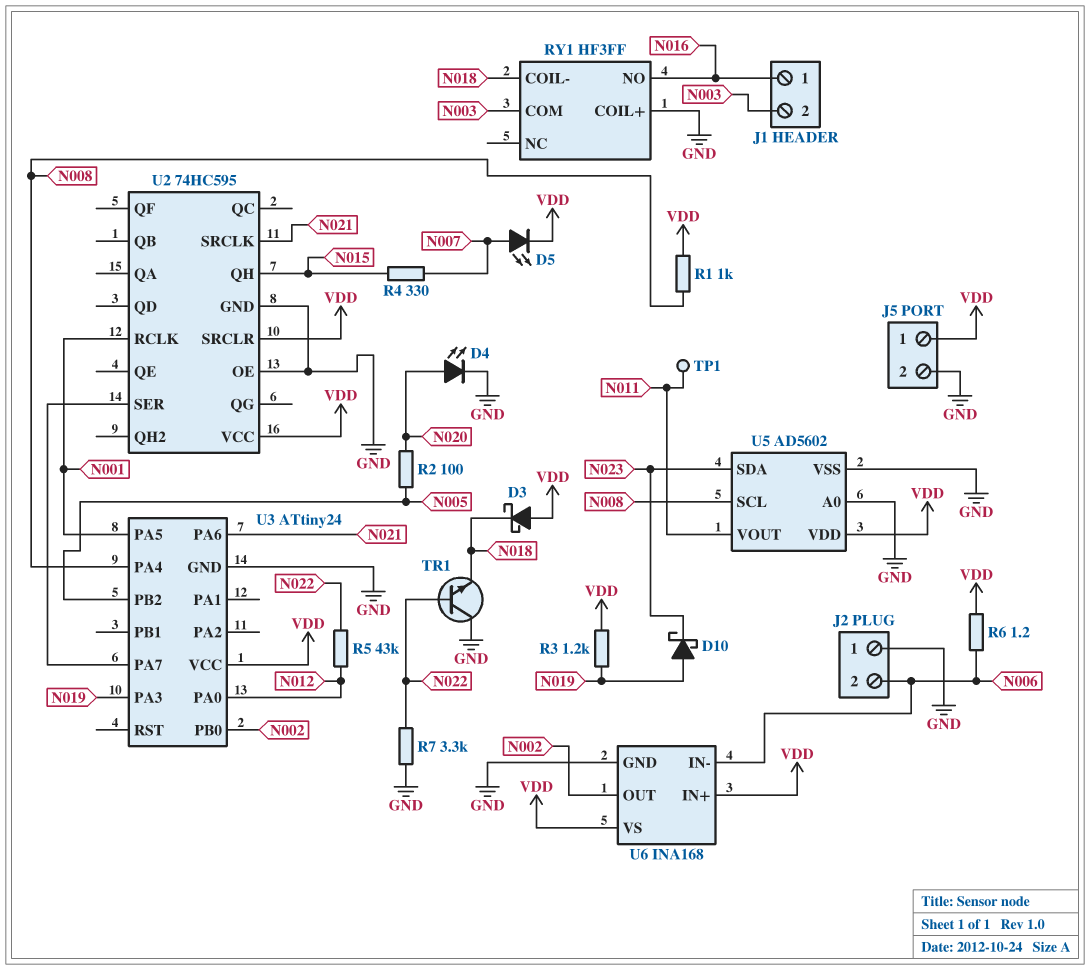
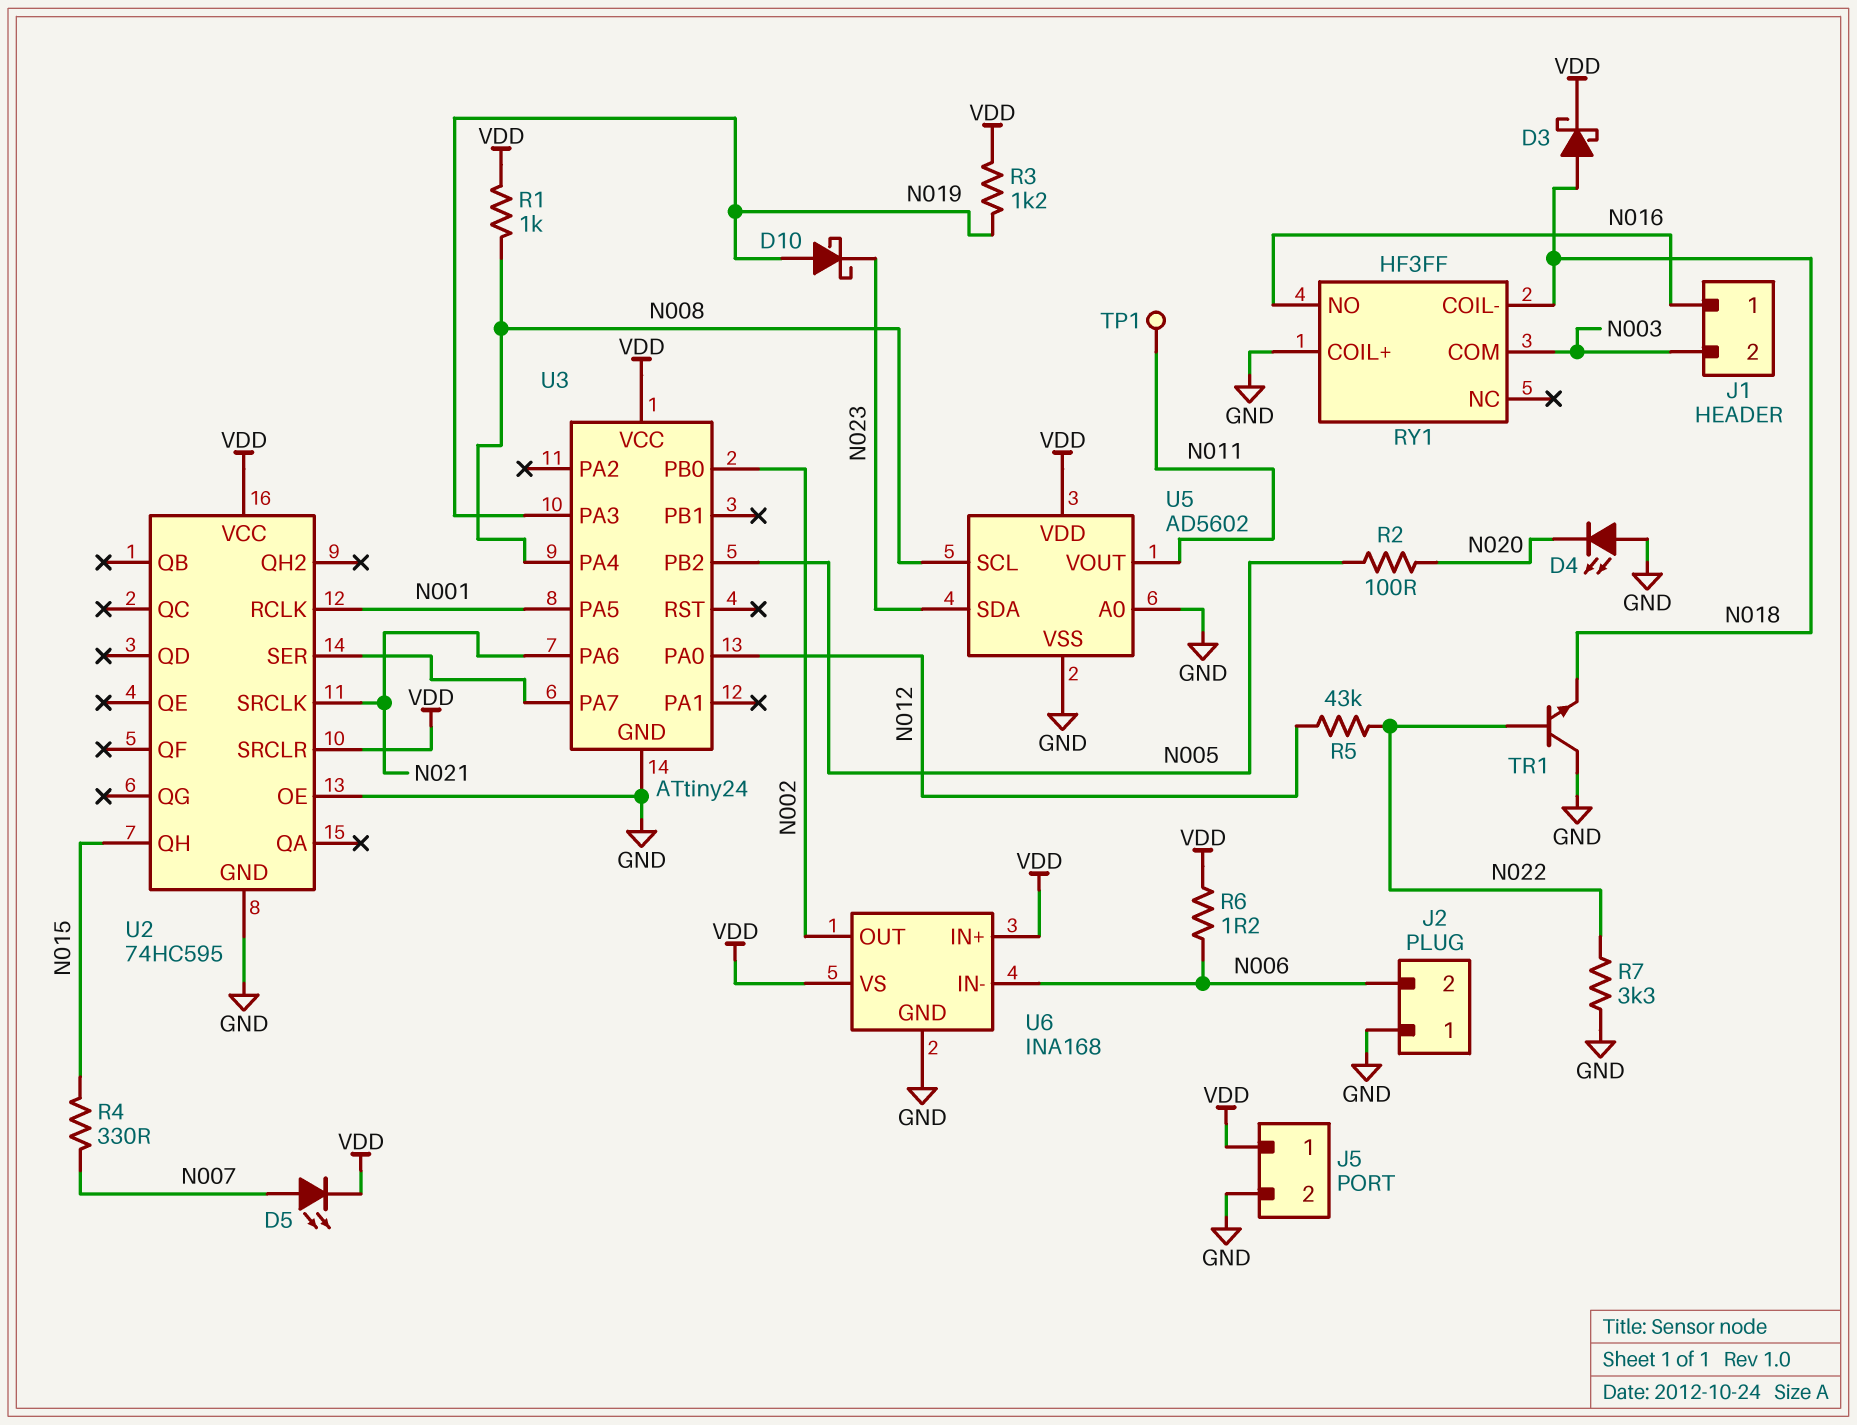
D3: schottky (A VDD, K N018) -> schottky (A N018, K VDD)
D4: LED (A N020, K GND) -> LED (A GND, K N020)

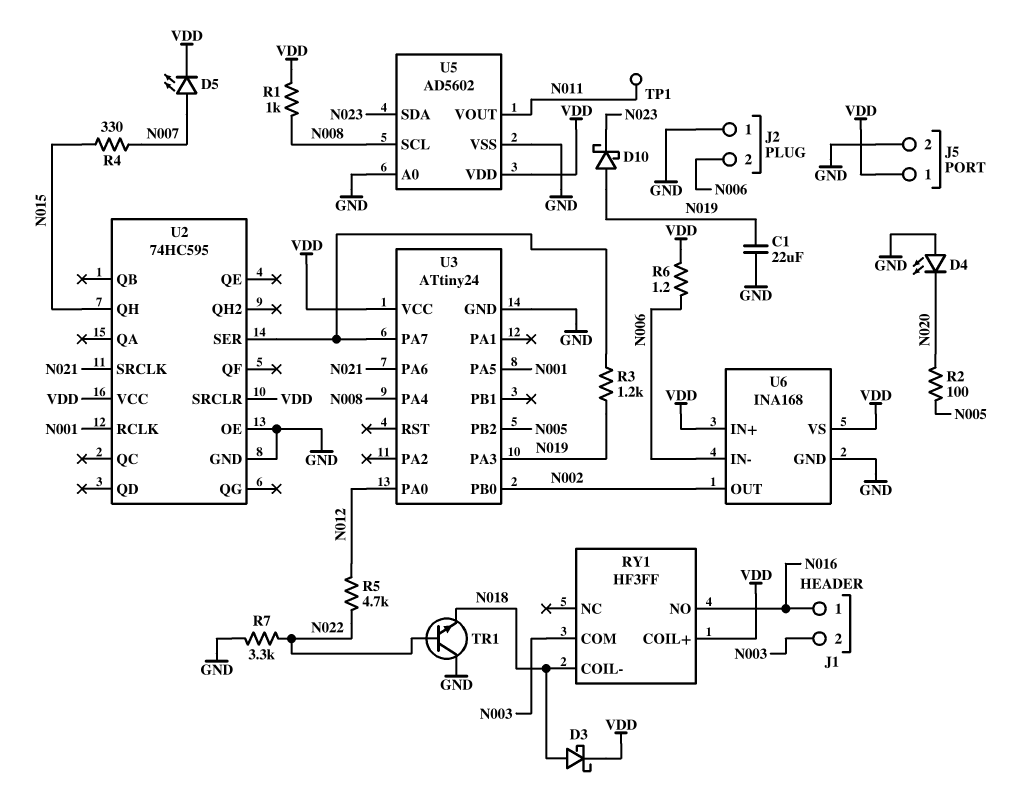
C1: none -> 22uF (GND, N019)
R3: 1.2k (N019, VDD) -> 1.2k (N019, U2/SER)
R5: 43k (N012, N022) -> 4.7k (N012, N022)
RY1 pin COIL+: GND -> VDD

